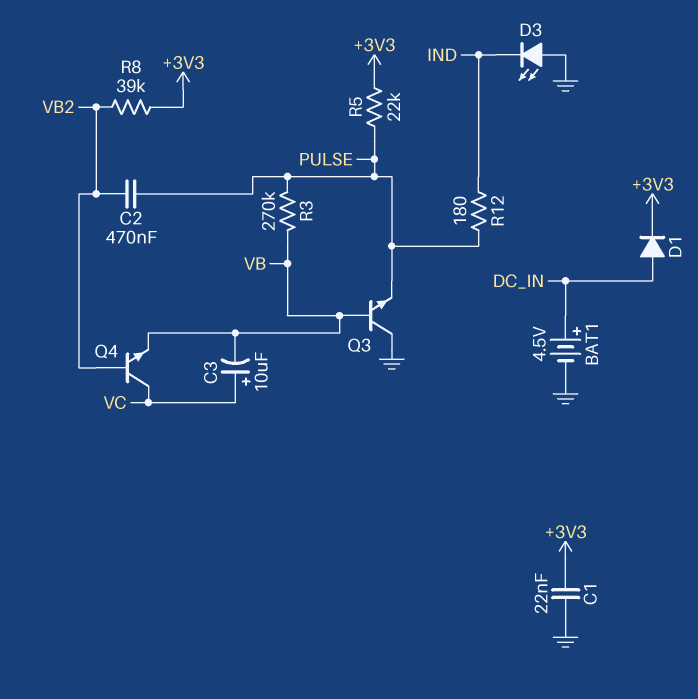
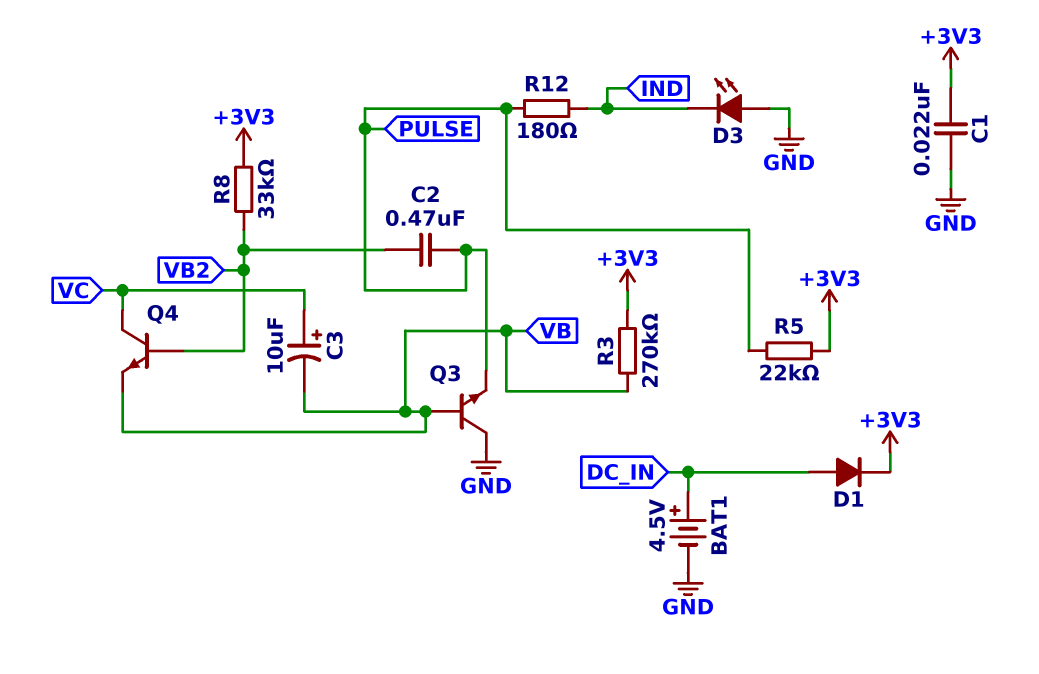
R3: 270k (PULSE, VB) -> 270k (+3V3, VB)
R8: 39k (+3V3, VB2) -> 33k (+3V3, VB2)

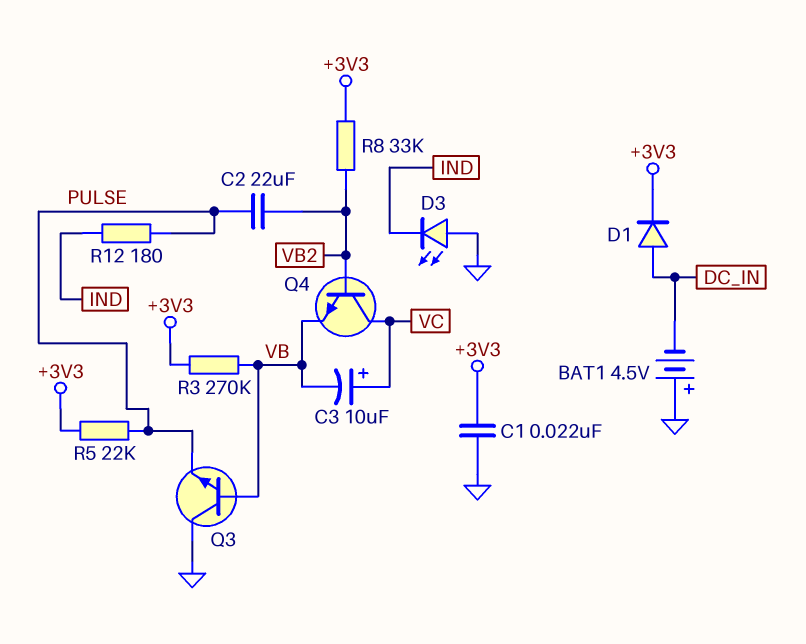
BAT1: 4.5V (plus DC_IN, minus GND) -> 4.5V (plus GND, minus DC_IN)
C2: 470nF (PULSE, VB2) -> 22uF (PULSE, VB2)

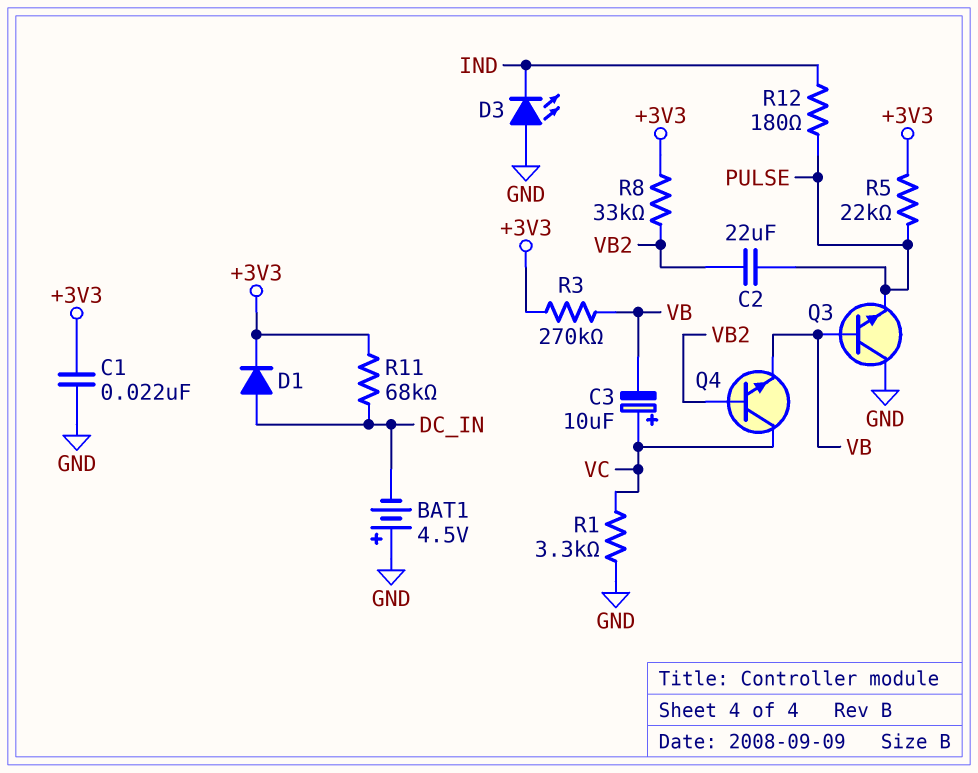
R1: none -> 3.3k (GND, VC)
R11: none -> 68k (+3V3, DC_IN)

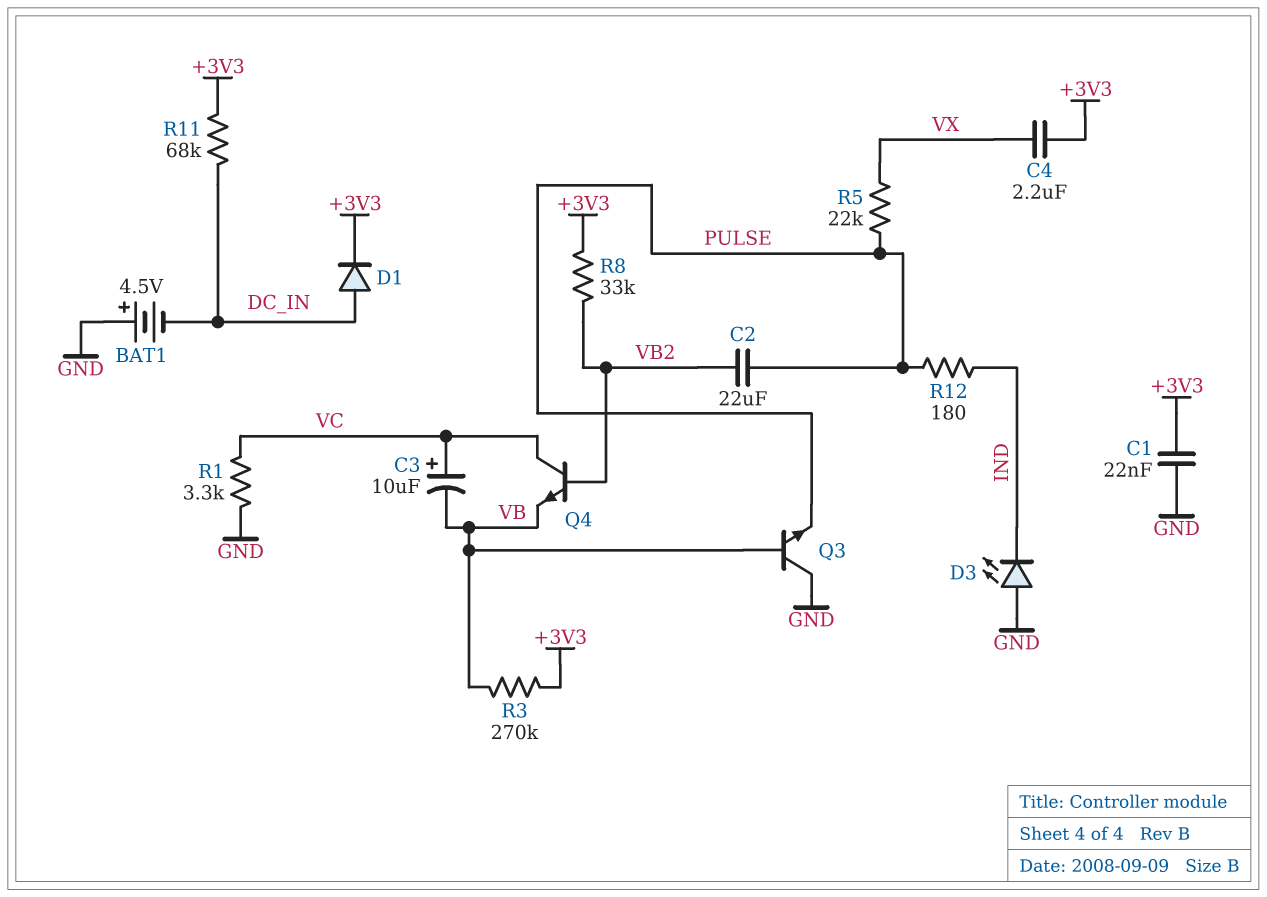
C4: none -> 2.2uF (+3V3, VX)
R5: 22k (+3V3, PULSE) -> 22k (PULSE, VX)

